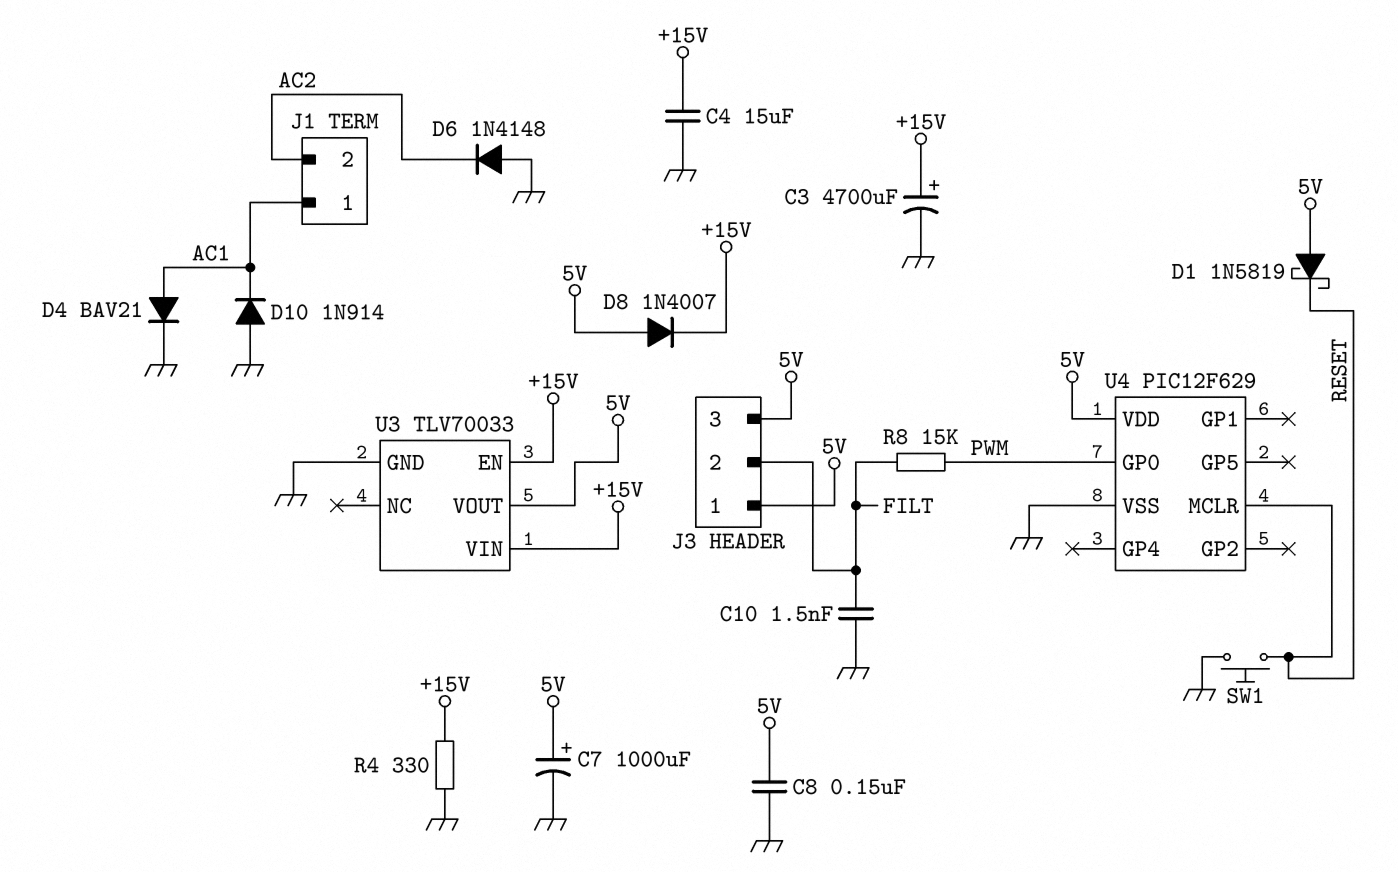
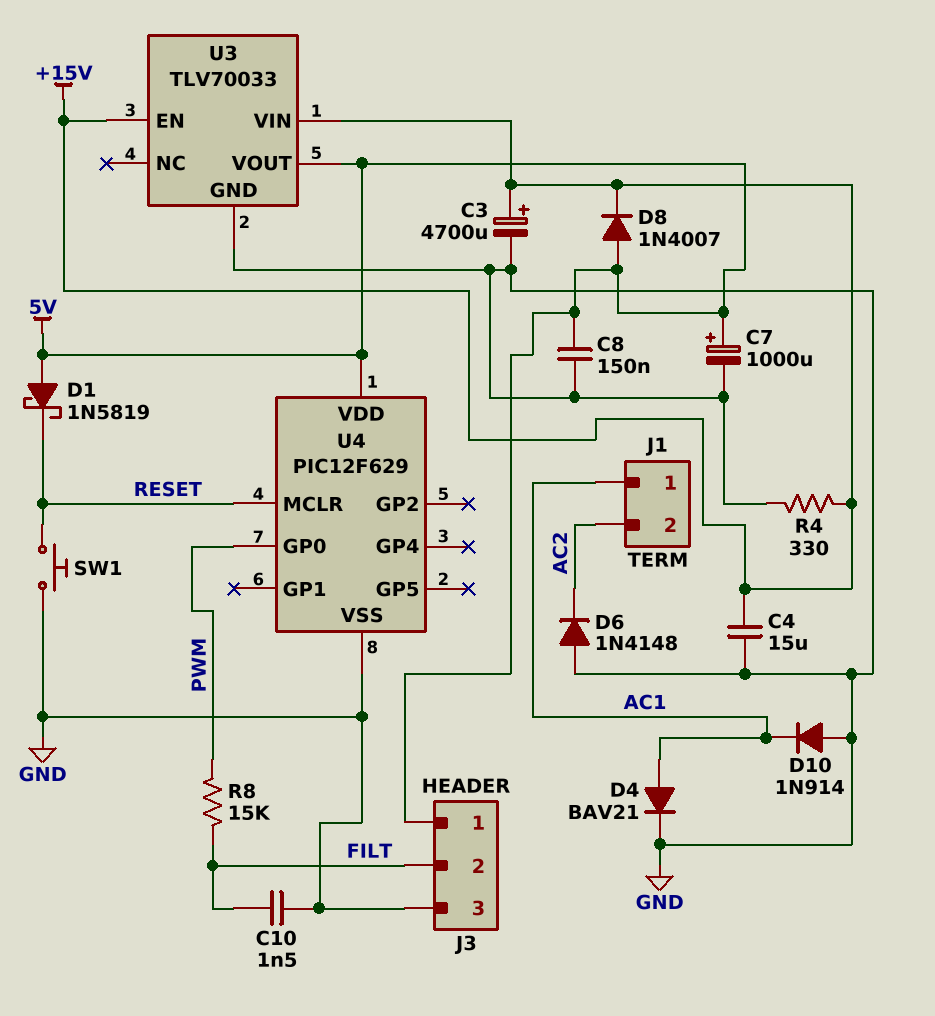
J3 pin 3: 5V -> GND

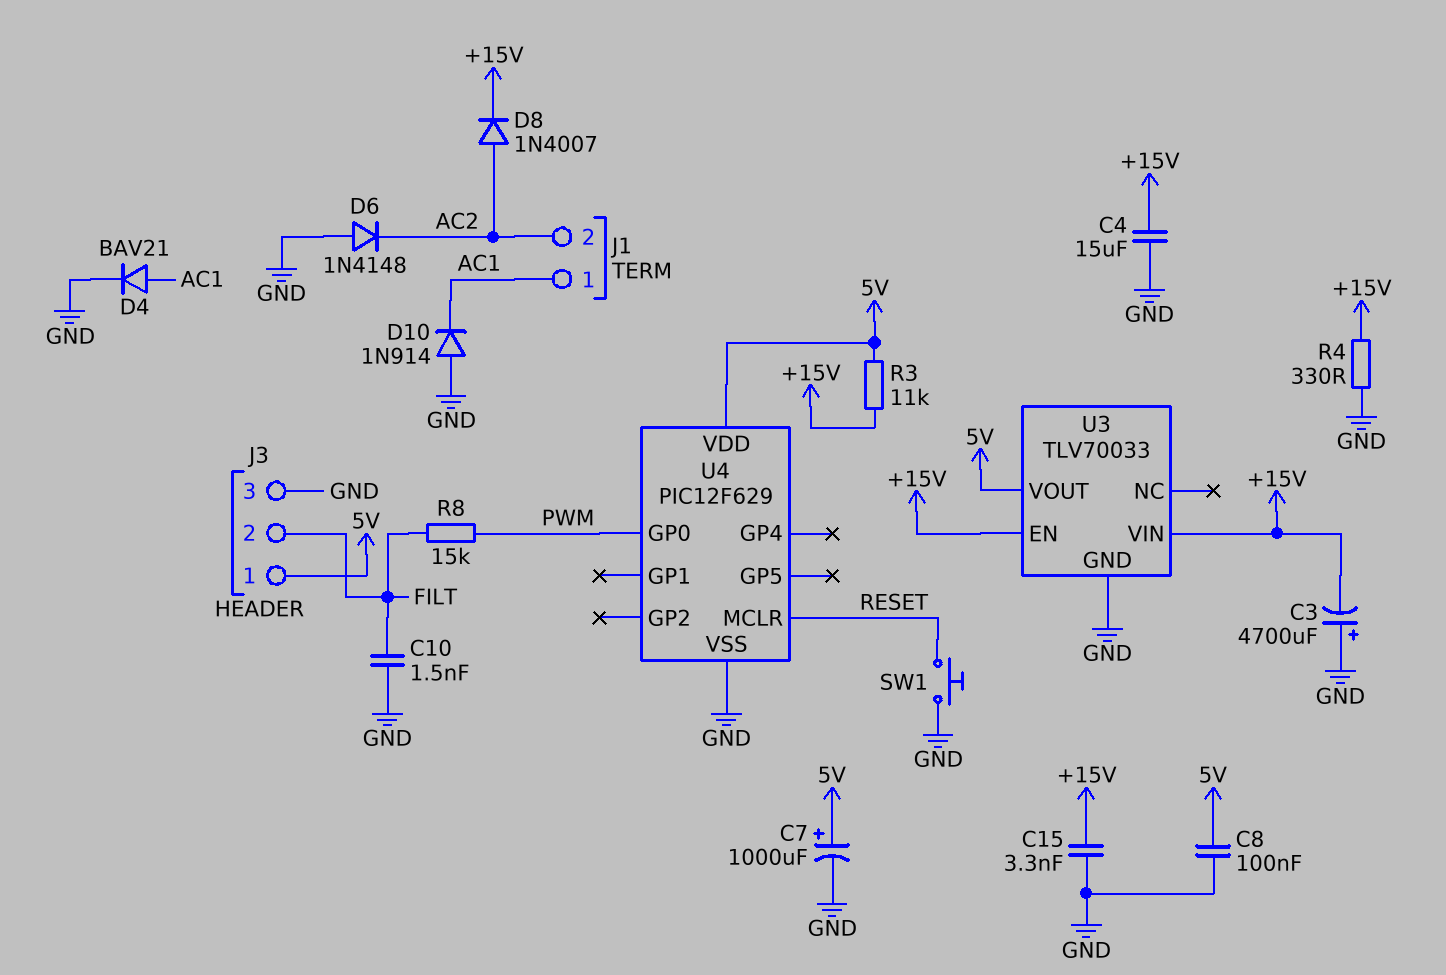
C3: 4700uF (plus +15V, minus GND) -> 4700uF (plus GND, minus +15V)
C8: 150nF (5V, GND) -> 100nF (5V, GND)
C15: none -> 3.3nF (+15V, GND)
D1: schottky 1N5819 (A 5V, K RESET) -> none
D8: diode 1N4007 (A 5V, K +15V) -> diode 1N4007 (A AC2, K +15V)
R3: none -> 11k (+15V, 5V)

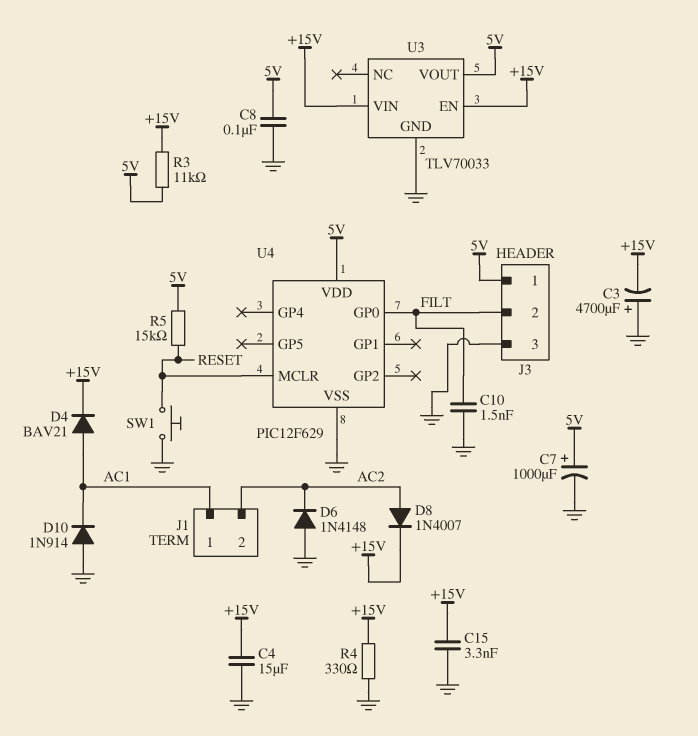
D4: diode BAV21 (A AC1, K GND) -> diode BAV21 (A AC1, K +15V)
R5: none -> 15k (5V, RESET)
R8: 15k (FILT, PWM) -> none
U4 pin GP0: PWM -> FILT

